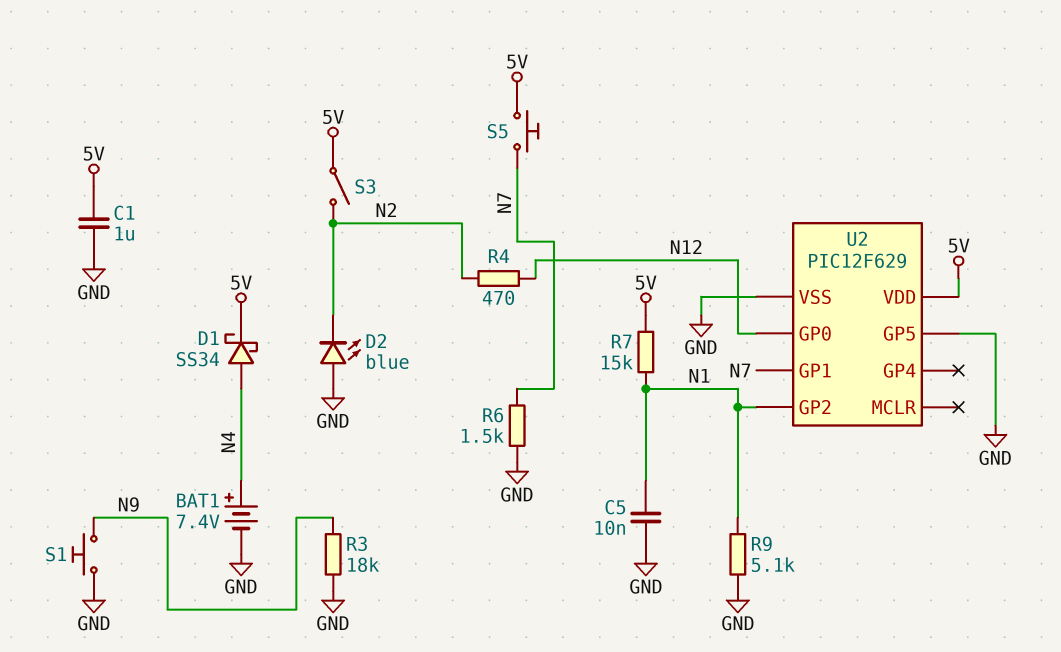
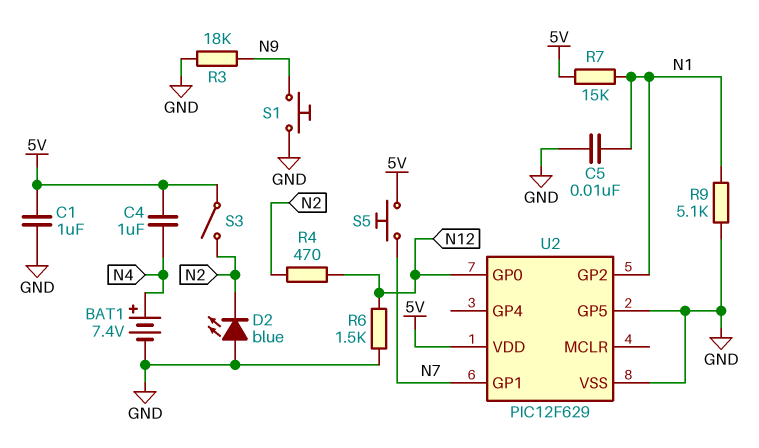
C4: none -> 1uF (5V, N4)
D1: schottky SS34 (A N4, K 5V) -> none
R6: 1.5k (GND, N7) -> 1.5k (GND, N12)

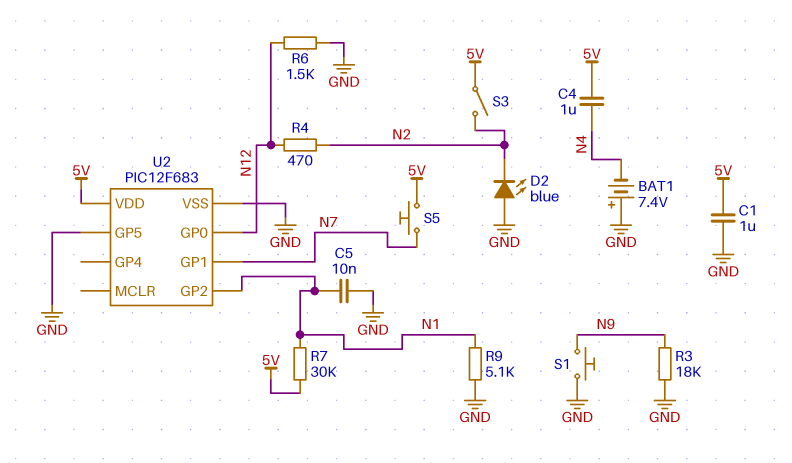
BAT1: 7.4V (plus N4, minus GND) -> 7.4V (plus GND, minus N4)
R7: 15k (5V, N1) -> 30k (5V, N1)
U2: PIC12F629 -> PIC12F683

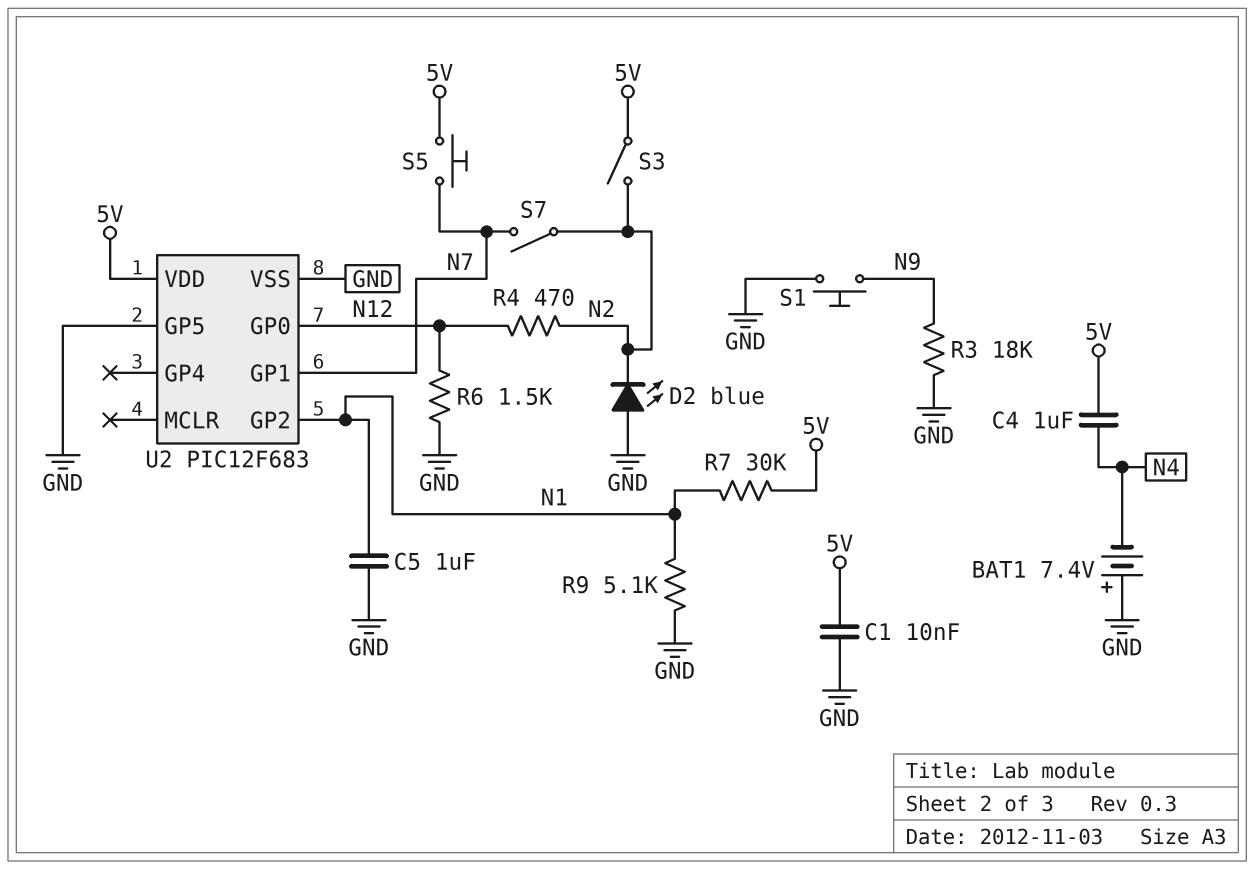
C1: 1uF (5V, GND) -> 10nF (5V, GND)
C5: 10nF (GND, N1) -> 1uF (GND, N1)
S7: none -> switch (N2, N7)

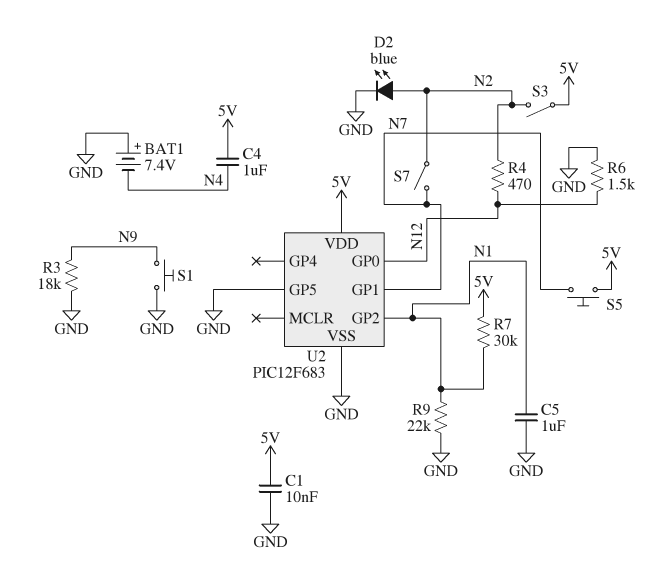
D2: LED blue (A GND, K N2) -> LED blue (A N2, K GND)
R9: 5.1k (GND, N1) -> 22k (GND, N1)

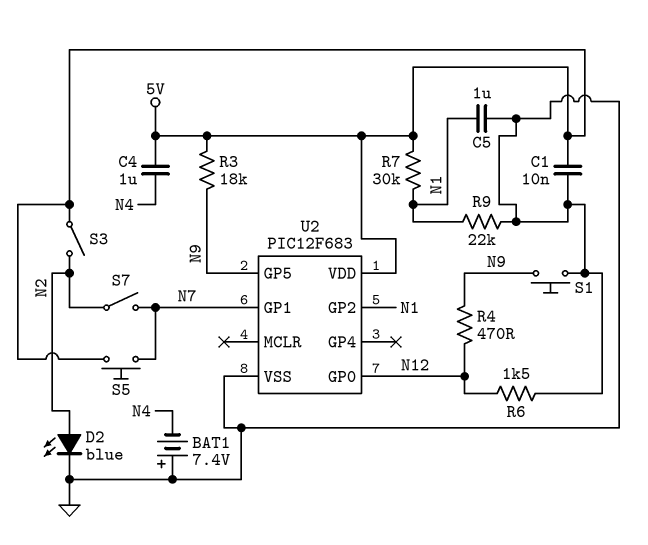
R3: 18k (GND, N9) -> 18k (5V, N9)
R4: 470 (N2, N12) -> 470 (N9, N12)
U2 pin GP5: GND -> N9

